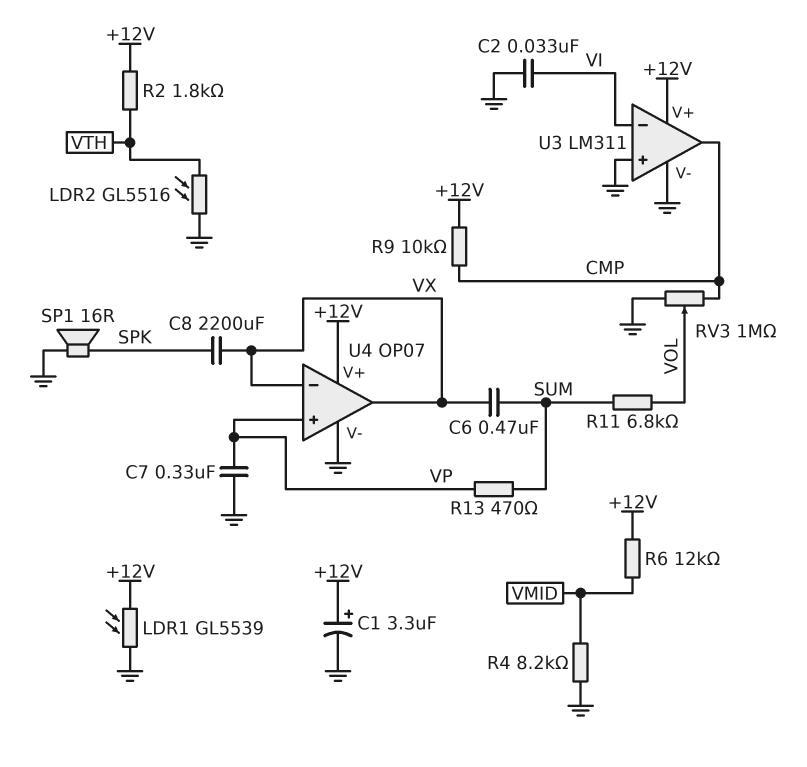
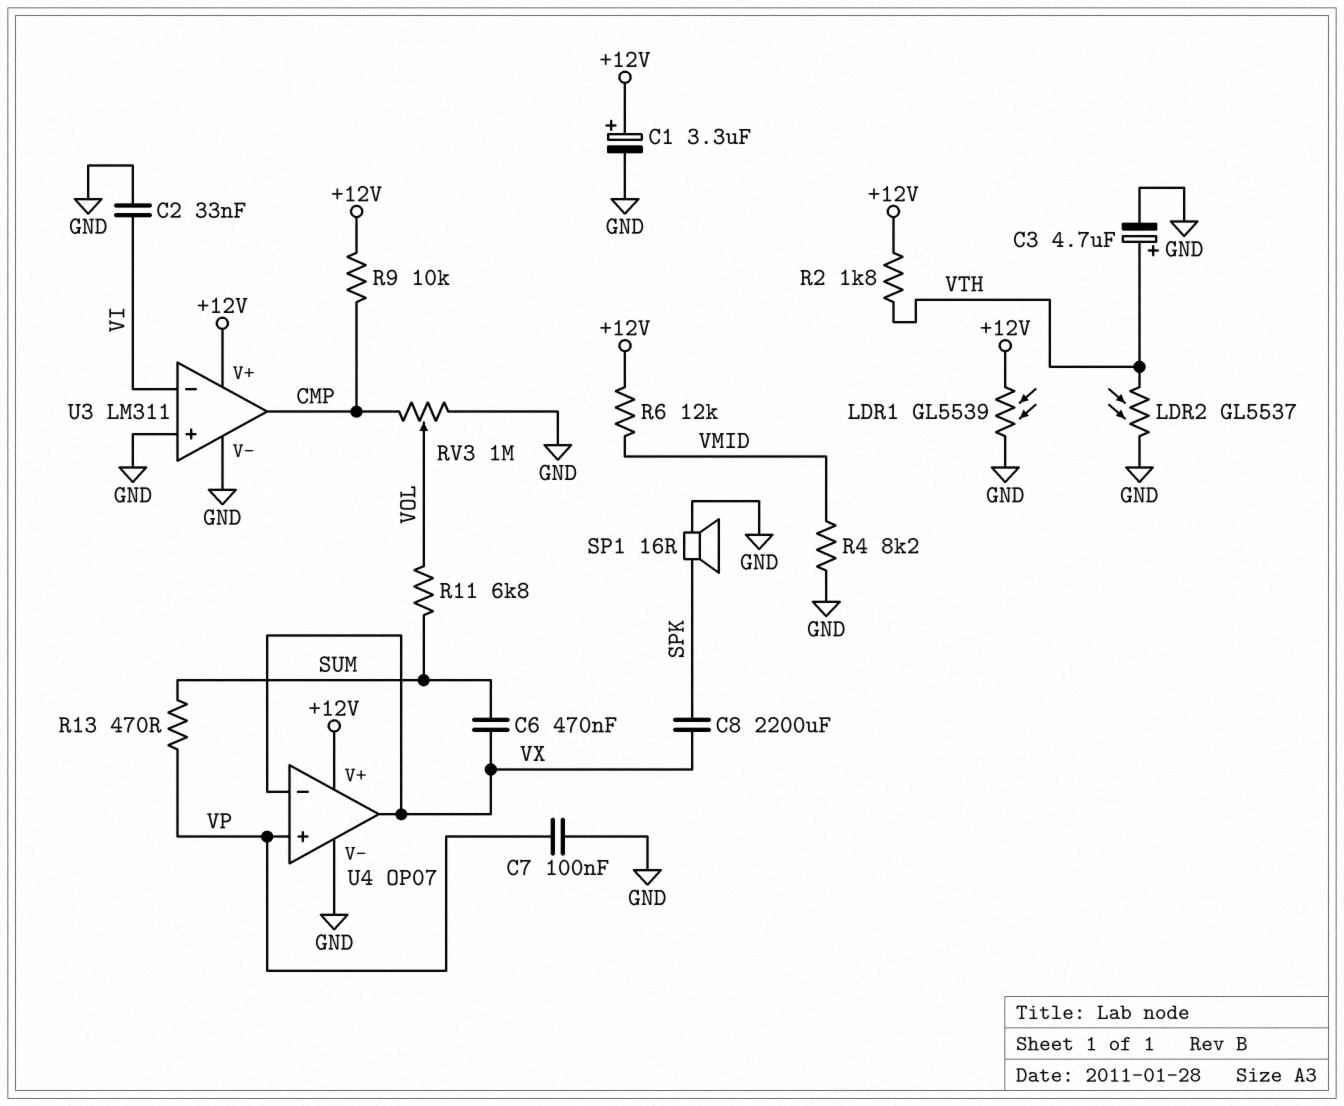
C3: none -> 4.7uF (plus VTH, minus GND)
C7: 330nF (GND, VP) -> 100nF (GND, VP)
LDR2: GL5516 (GND, VTH) -> GL5537 (GND, VTH)

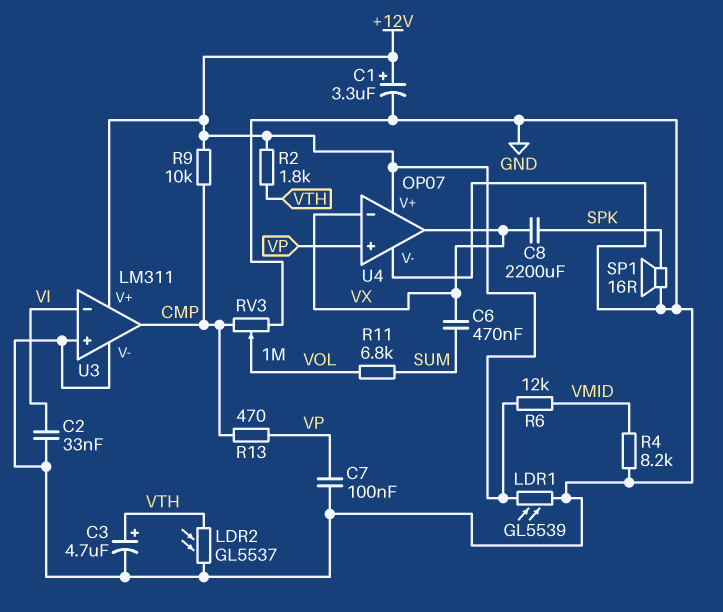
R13: 470 (SUM, VP) -> 470 (CMP, VP)

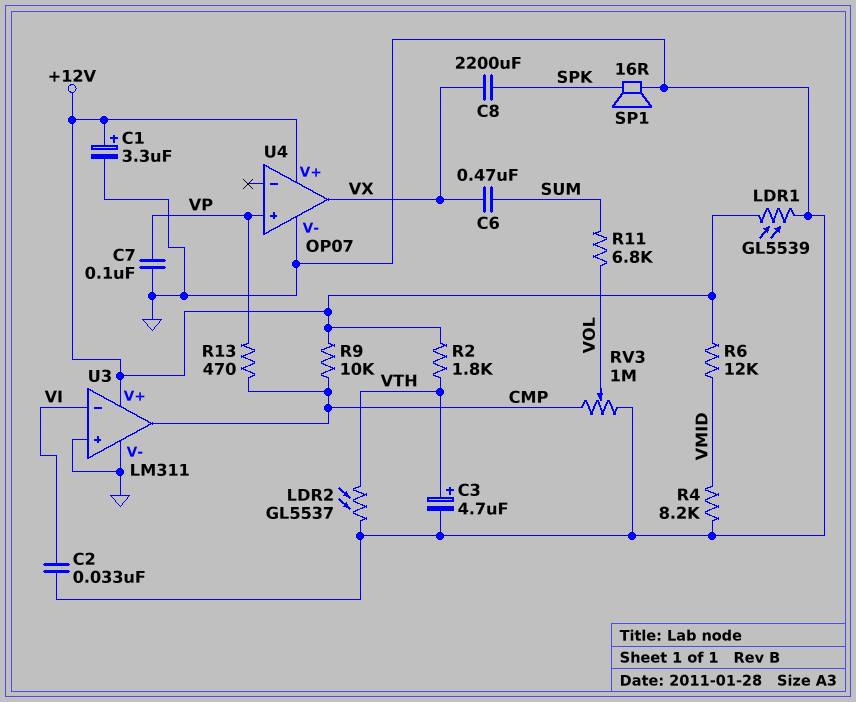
U4 pin in-: VX -> none

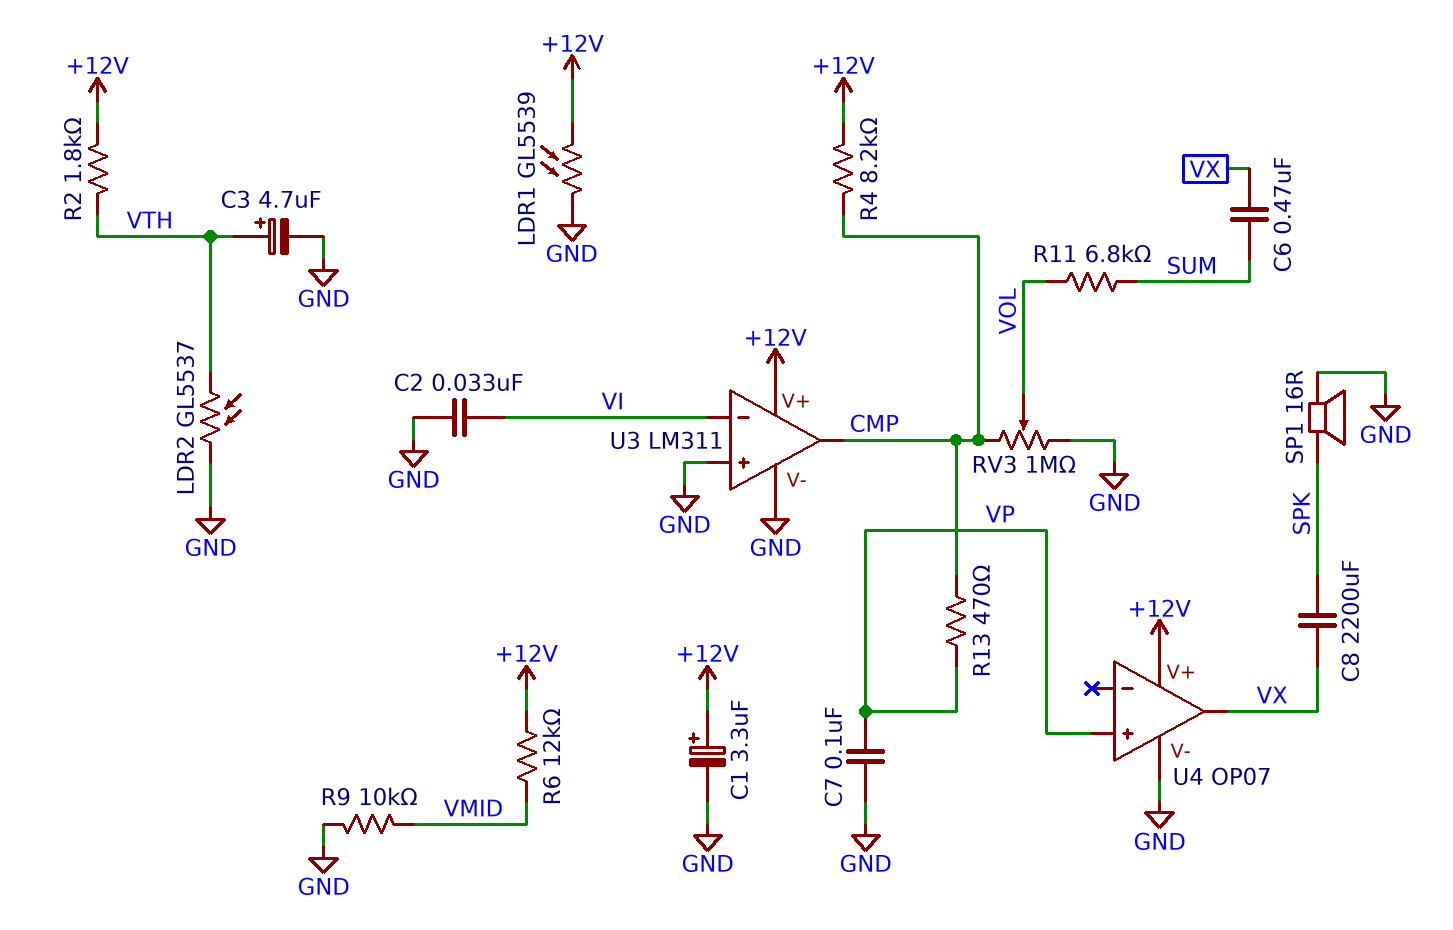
R4: 8.2k (GND, VMID) -> 8.2k (+12V, CMP)
R9: 10k (+12V, CMP) -> 10k (GND, VMID)

